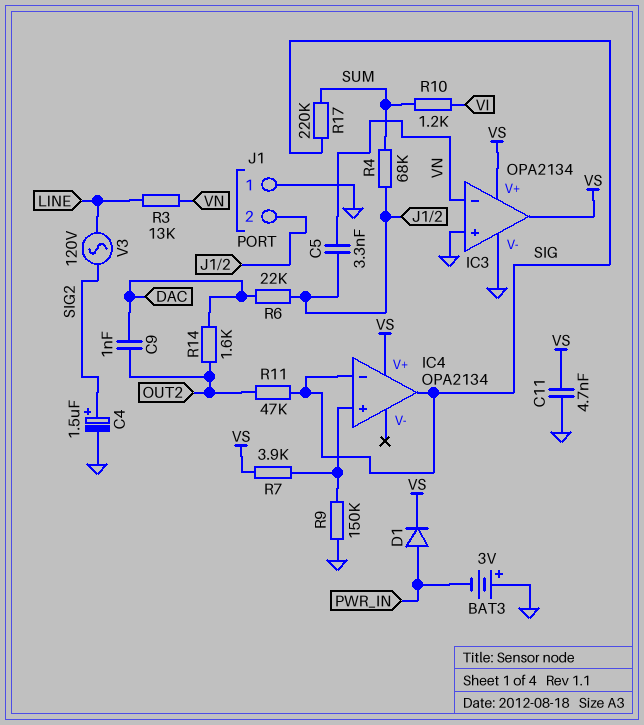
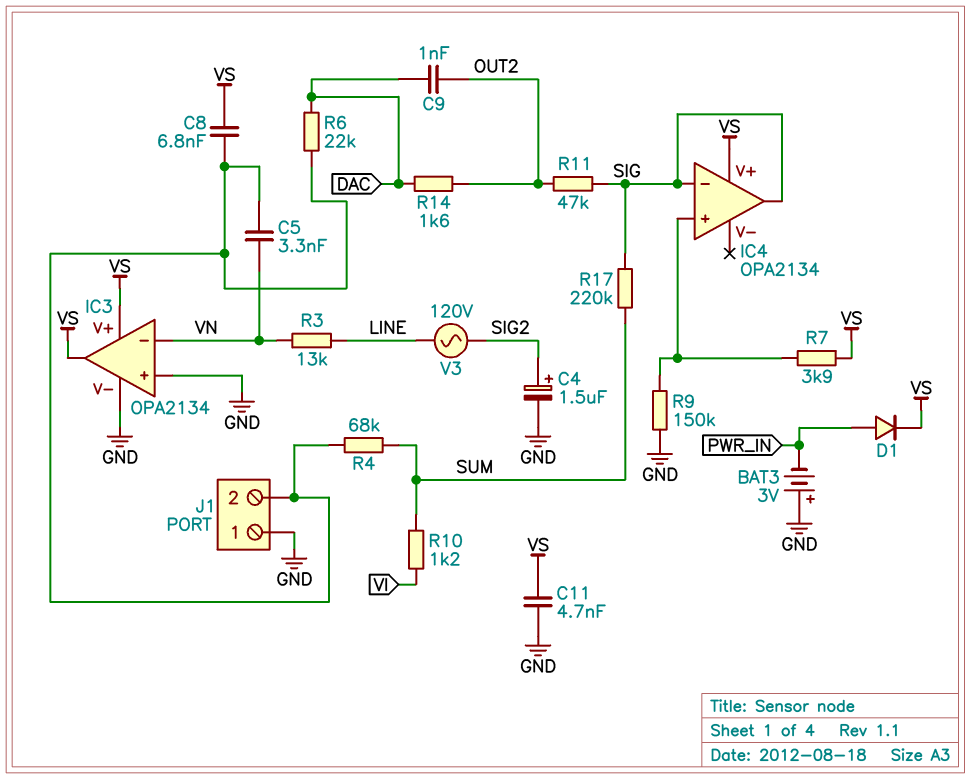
C8: none -> 6.8nF (J1/2, VS)

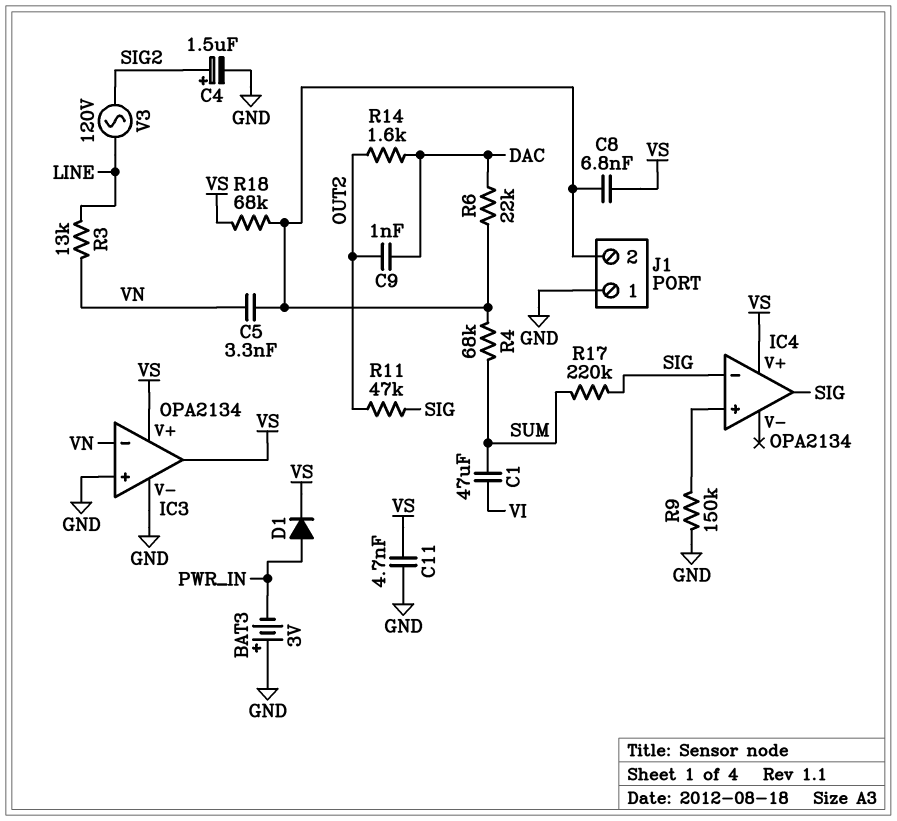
C1: none -> 47uF (SUM, VI)
R7: 3.9k (IC4/in+, VS) -> none
R10: 1.2k (SUM, VI) -> none
R18: none -> 68k (J1/2, VS)

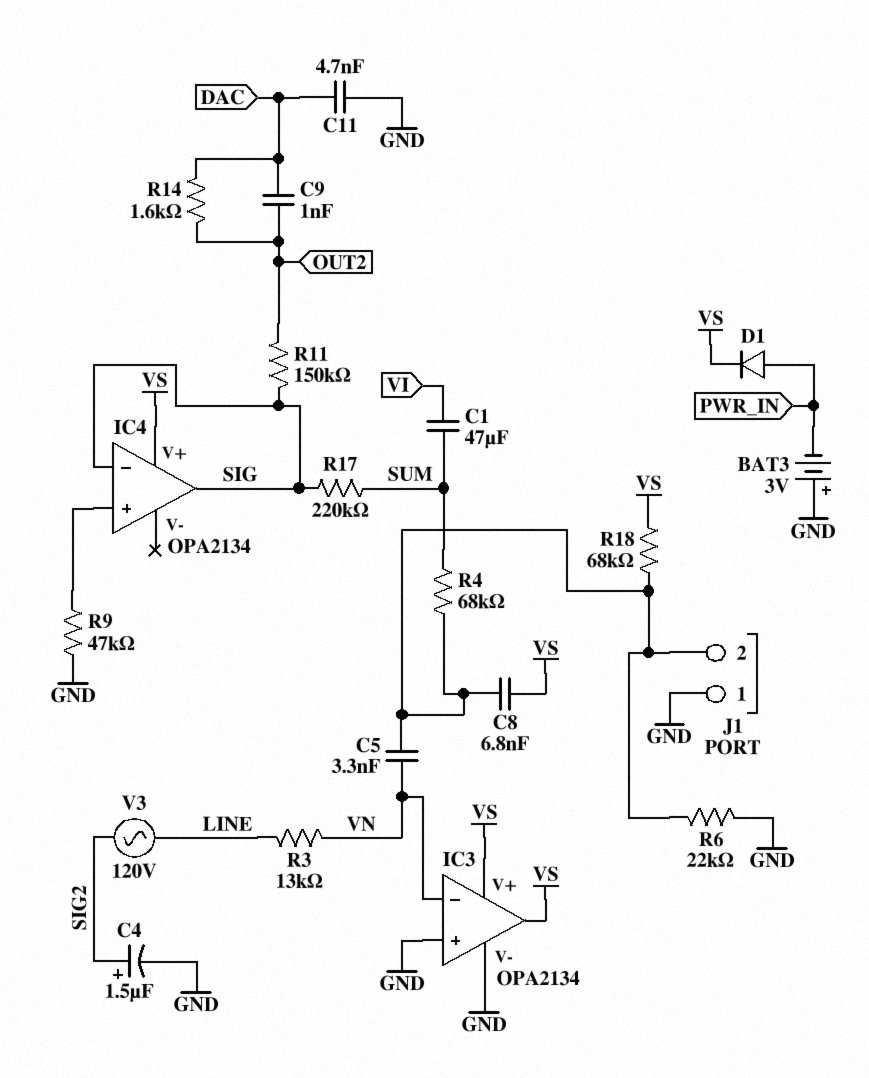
C11: 4.7nF (GND, VS) -> 4.7nF (DAC, GND)
R6: 22k (DAC, J1/2) -> 22k (GND, J1/2)
R9: 150k (GND, IC4/in+) -> 47k (GND, IC4/in+)
R11: 47k (OUT2, SIG) -> 150k (OUT2, SIG)

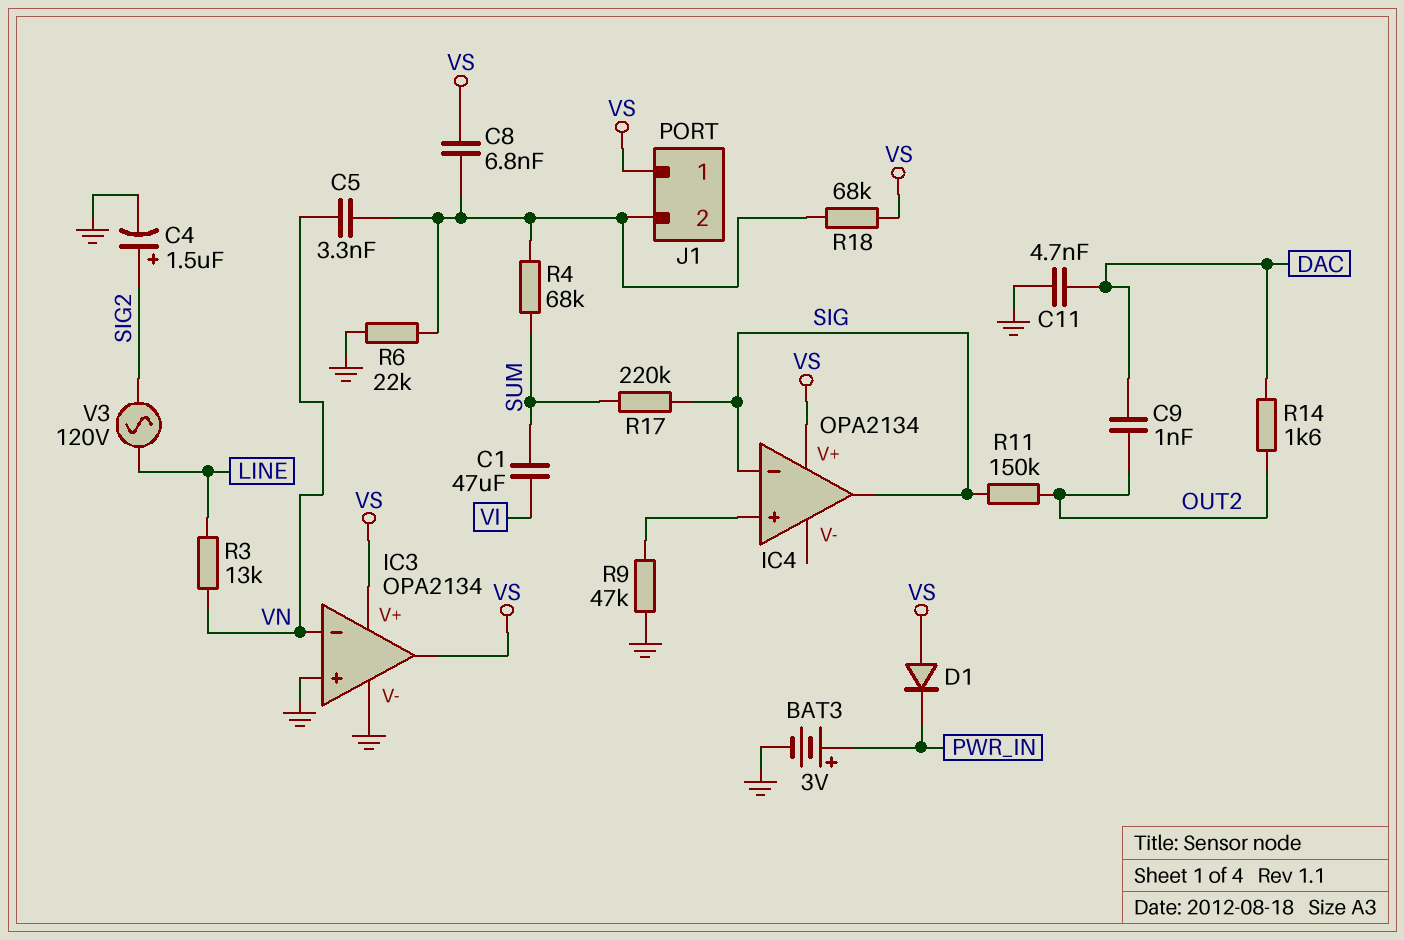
BAT3: 3V (plus GND, minus PWR_IN) -> 3V (plus PWR_IN, minus GND)
D1: diode (A PWR_IN, K VS) -> diode (A VS, K PWR_IN)
J1 pin 1: GND -> VS

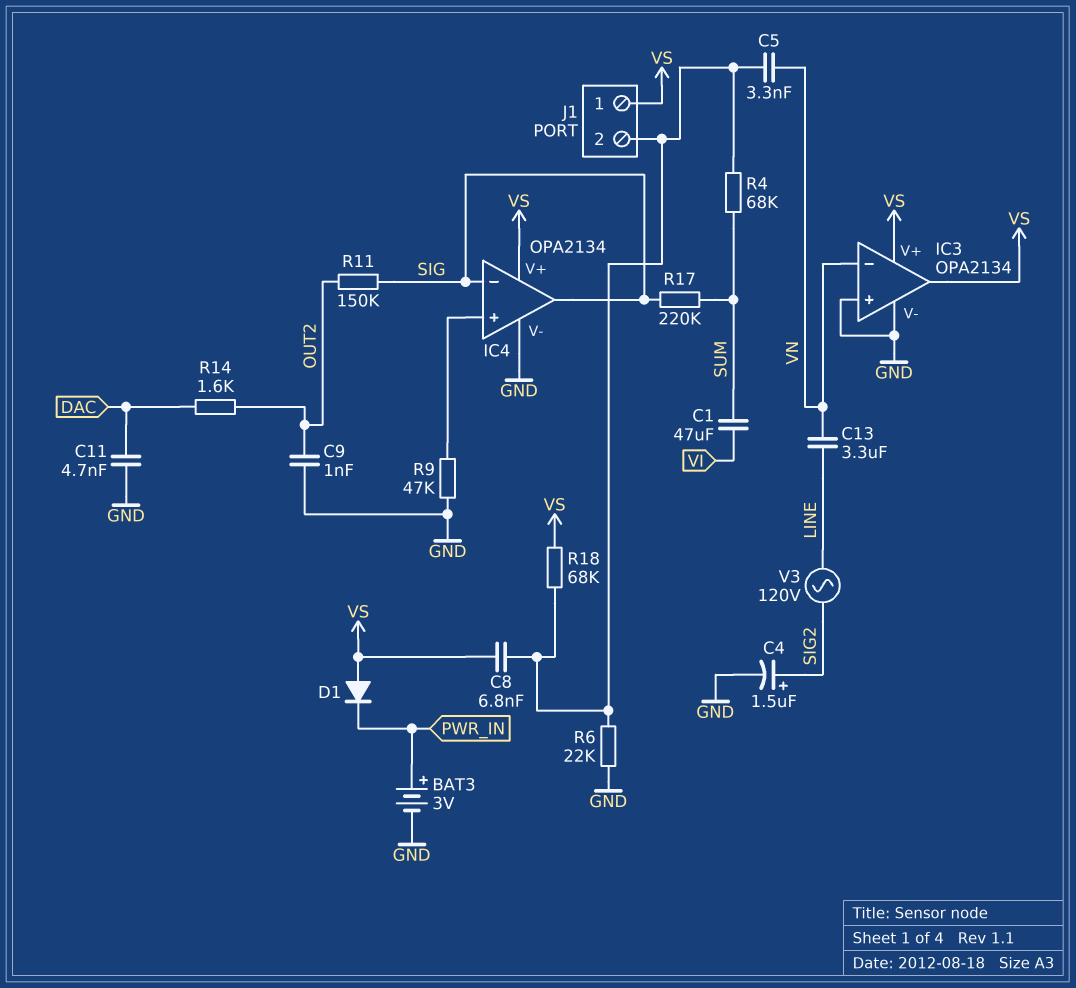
C9: 1nF (DAC, OUT2) -> 1nF (GND, OUT2)
C13: none -> 3.3uF (LINE, VN)
IC4 pin V-: none -> GND
R3: 13k (LINE, VN) -> none

